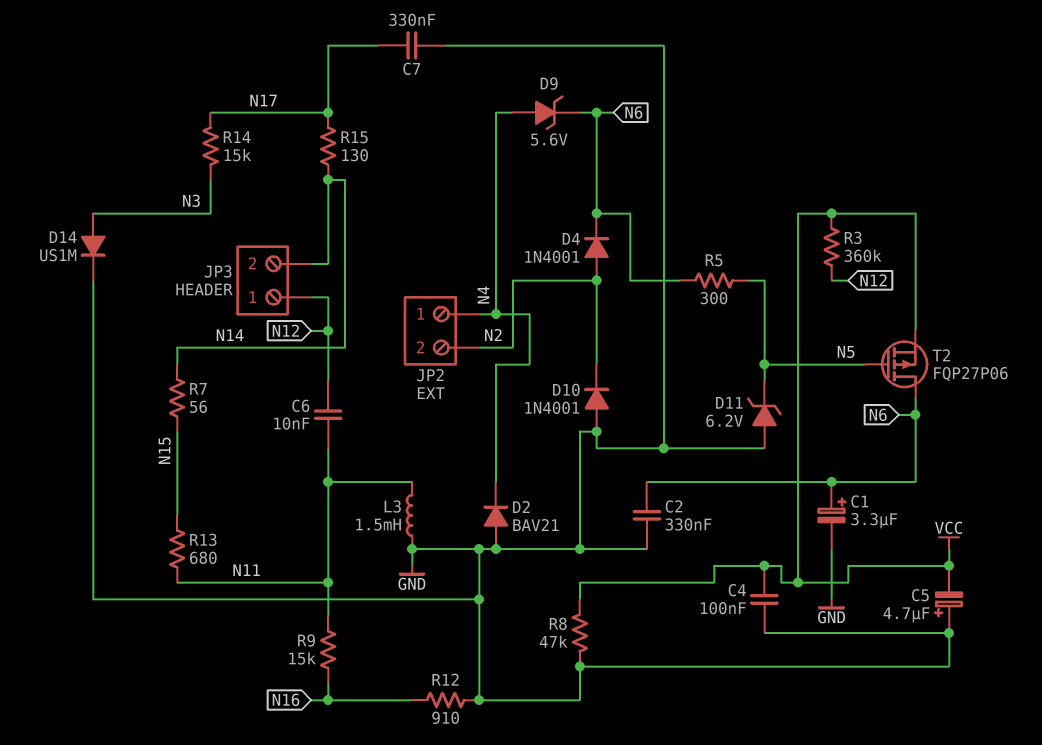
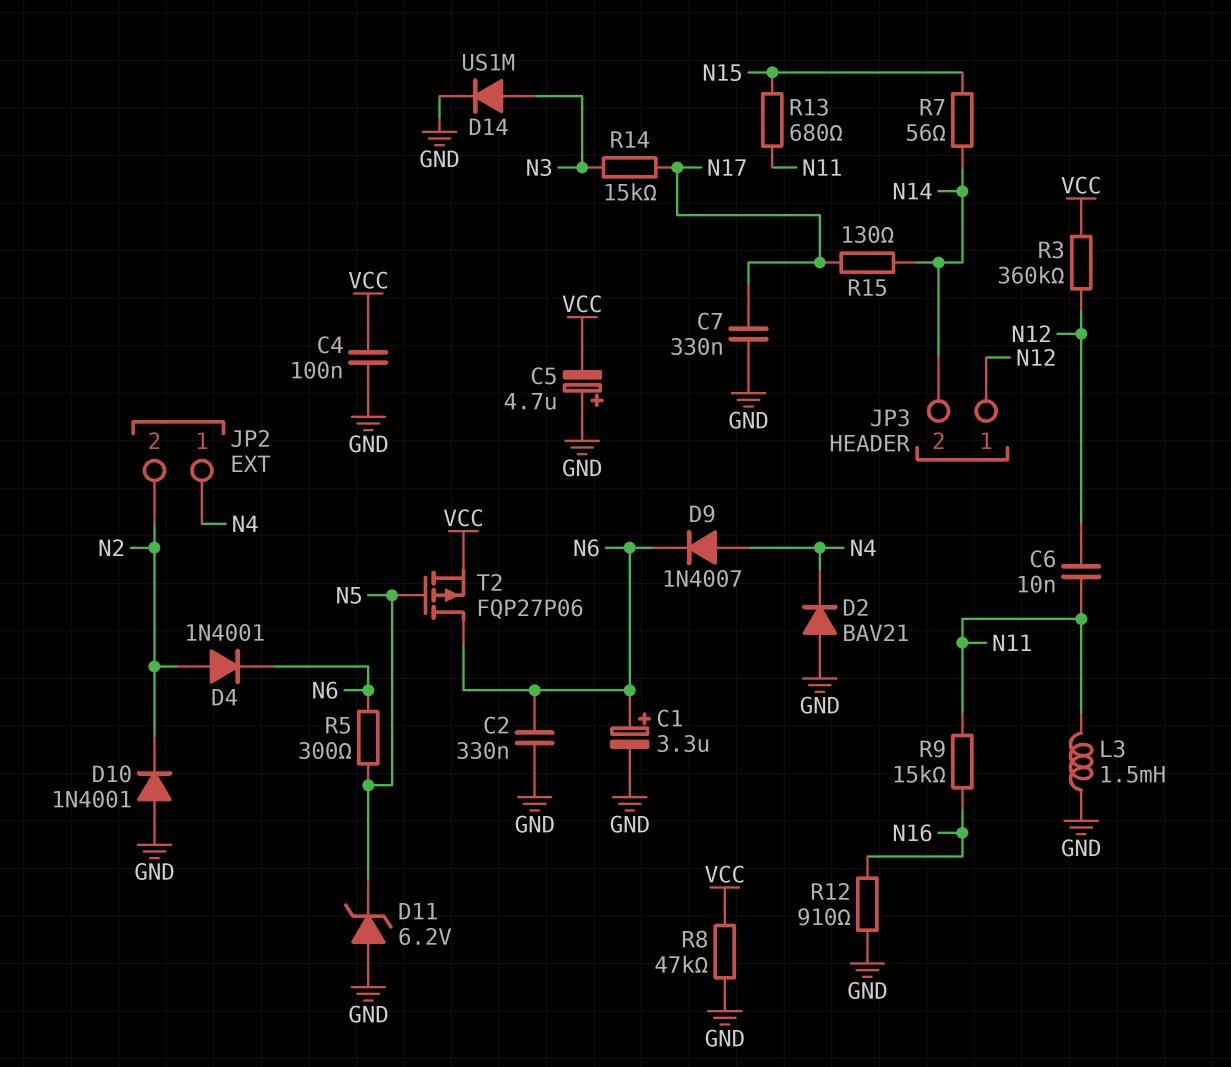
D9: zener 5.6V (A N4, K N6) -> diode 1N4007 (A N4, K N6)

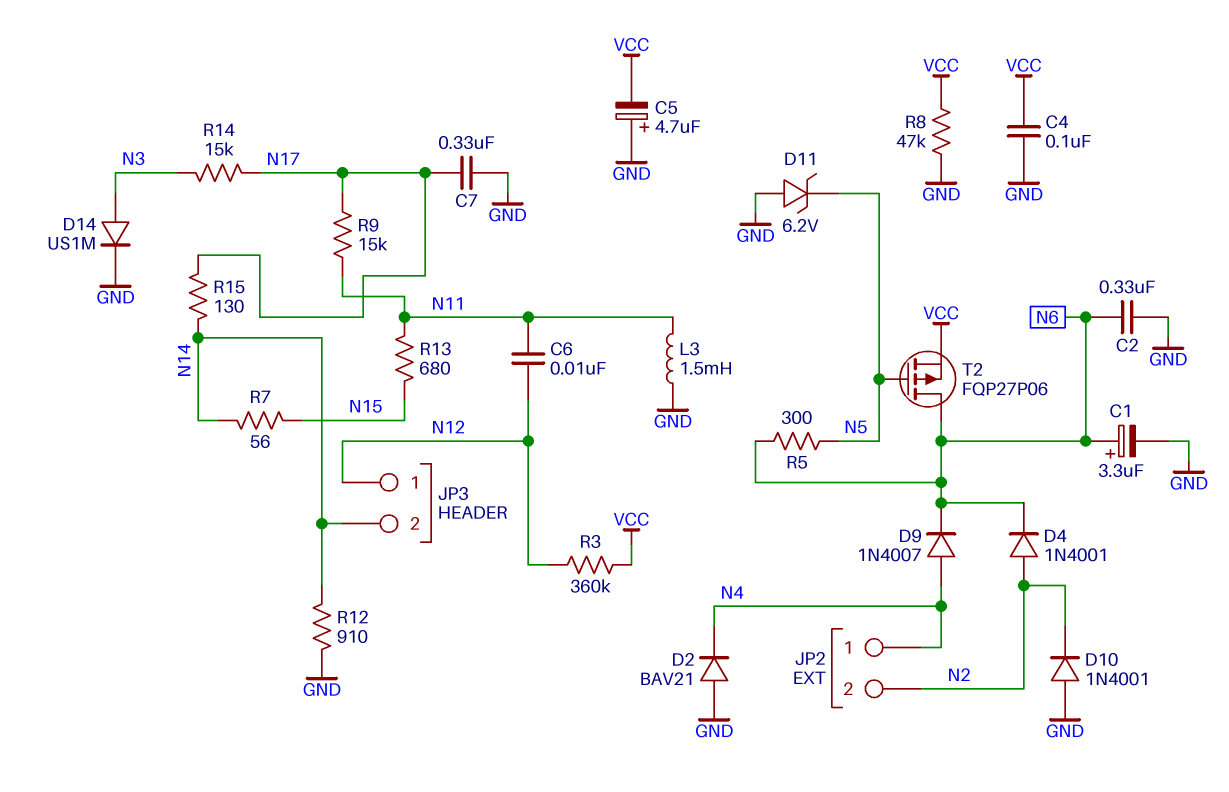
R9: 15k (N11, N16) -> 15k (N11, N17)
R12: 910 (GND, N16) -> 910 (GND, N14)

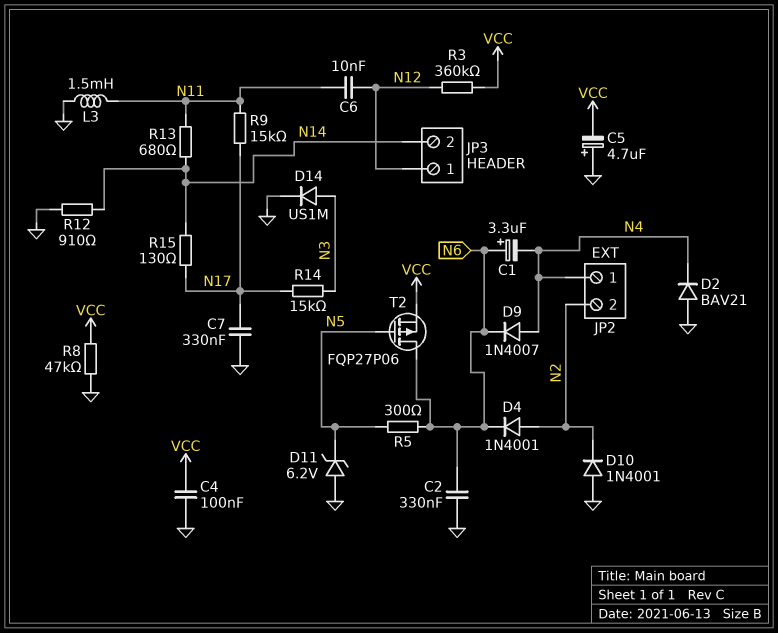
C1: 3.3uF (plus N6, minus GND) -> 3.3uF (plus N6, minus N4)
R7: 56 (N14, N15) -> none
R13: 680 (N11, N15) -> 680 (N11, N14)

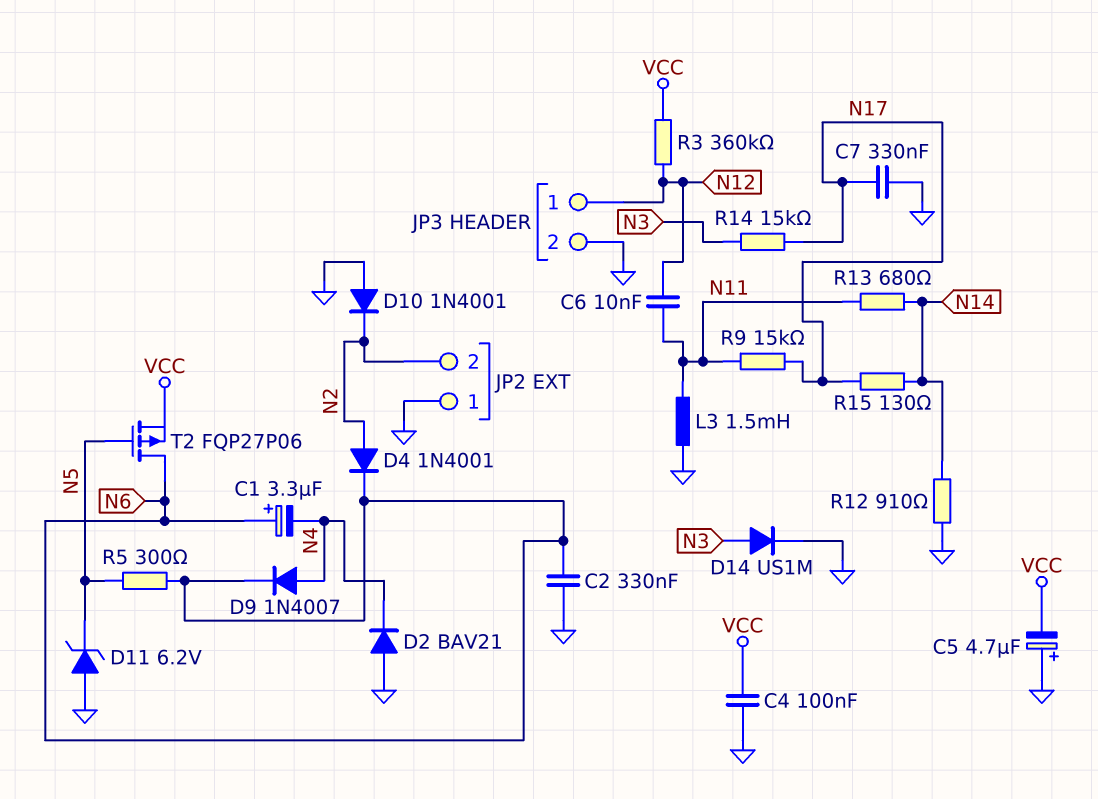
JP2 pin 1: N4 -> GND
JP3 pin 2: N14 -> GND
R8: 47k (GND, VCC) -> none

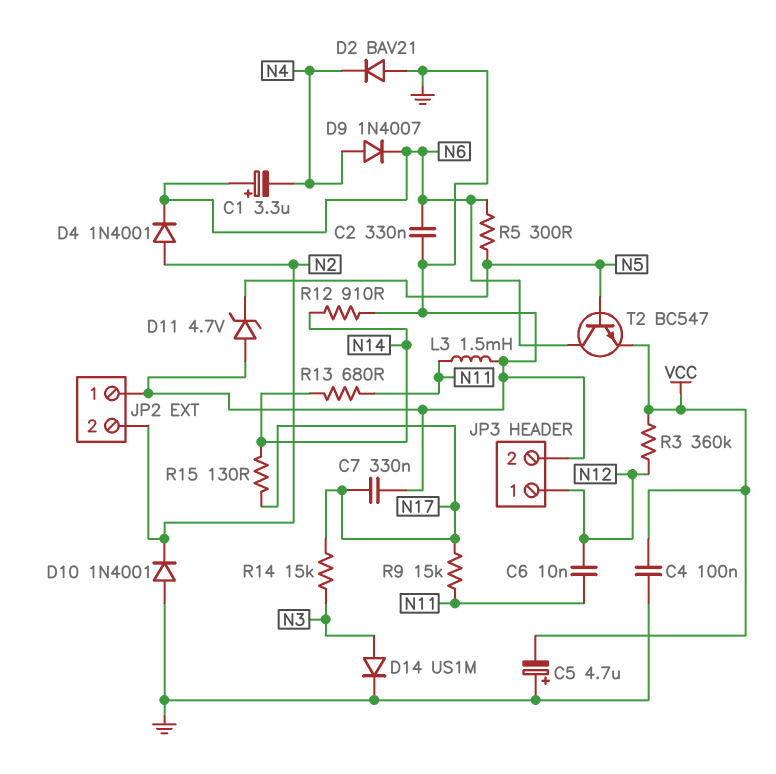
D11: zener 6.2V (A GND, K N5) -> zener 4.7V (A GND, K N5)
T2: PMOS FQP27P06 (G N5, D N6, S VCC) -> NPN BC547 (B N5, C N6, E VCC)

